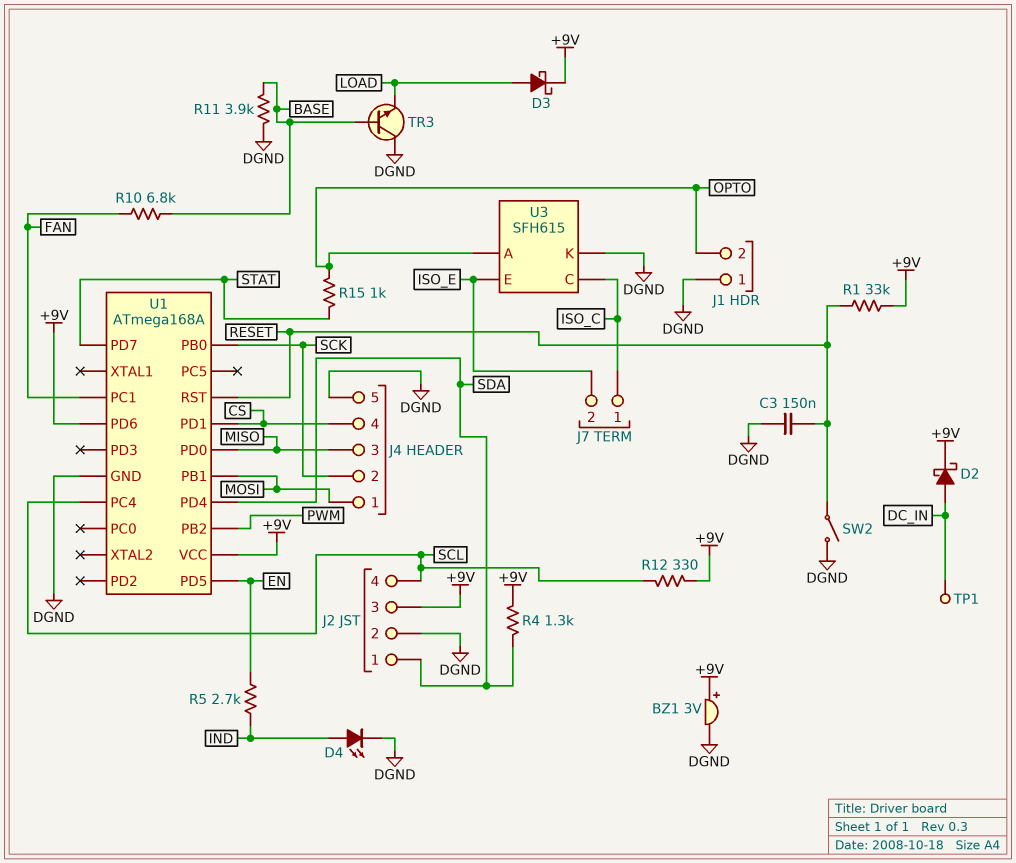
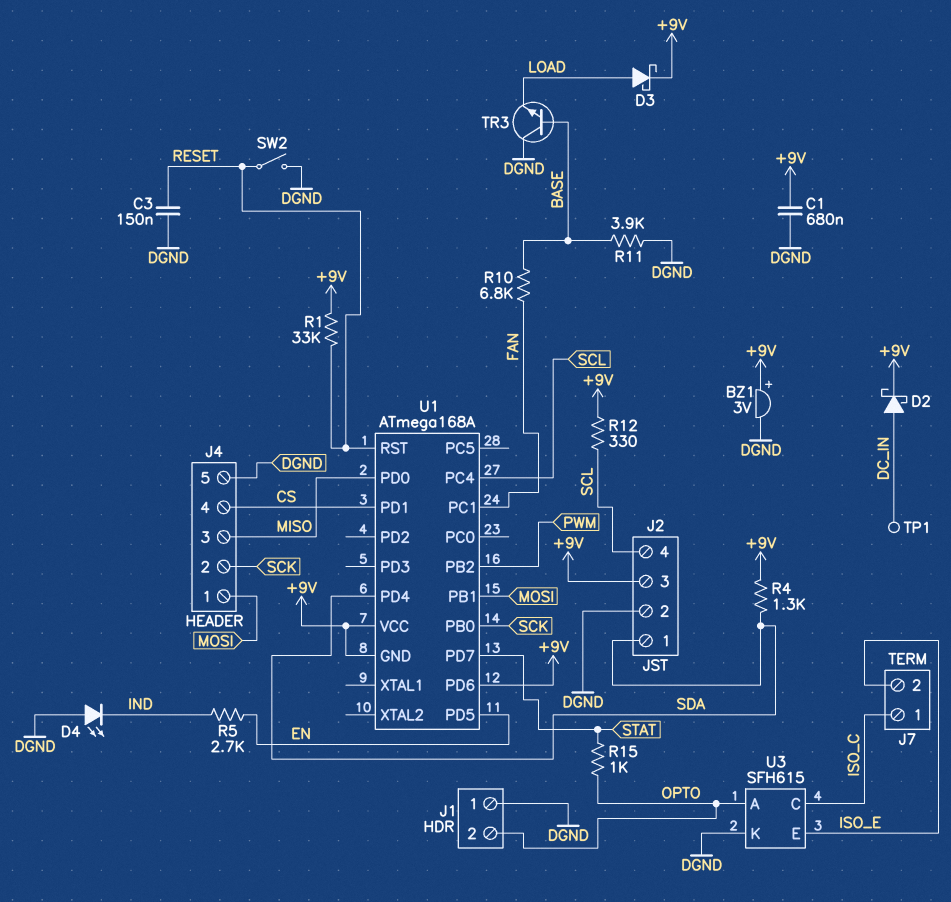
C1: none -> 680nF (+9V, DGND)
D4: LED (A IND, K DGND) -> LED (A DGND, K IND)
U1 pin GND: DGND -> +9V

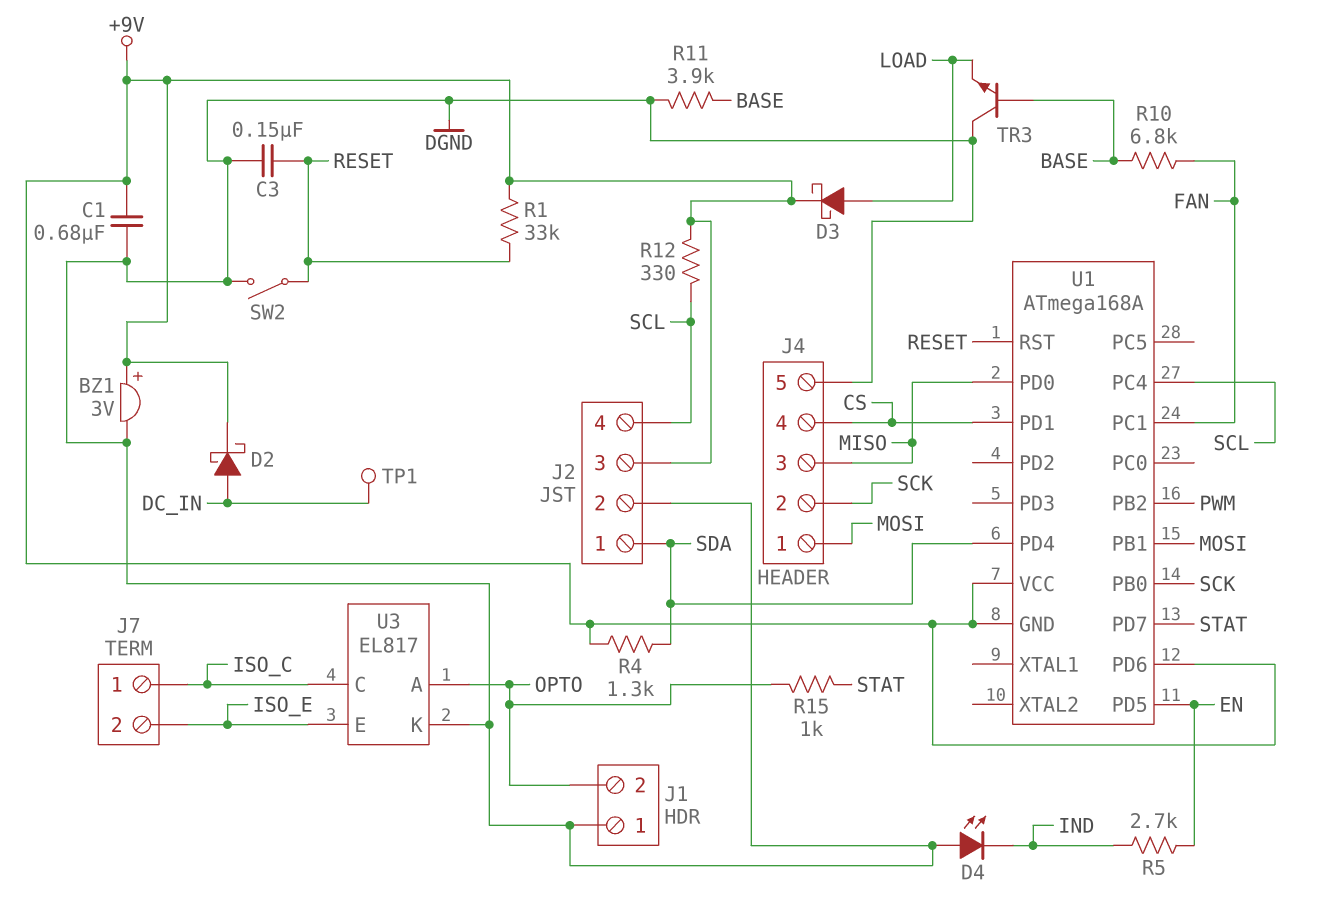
U3: SFH615 -> EL817

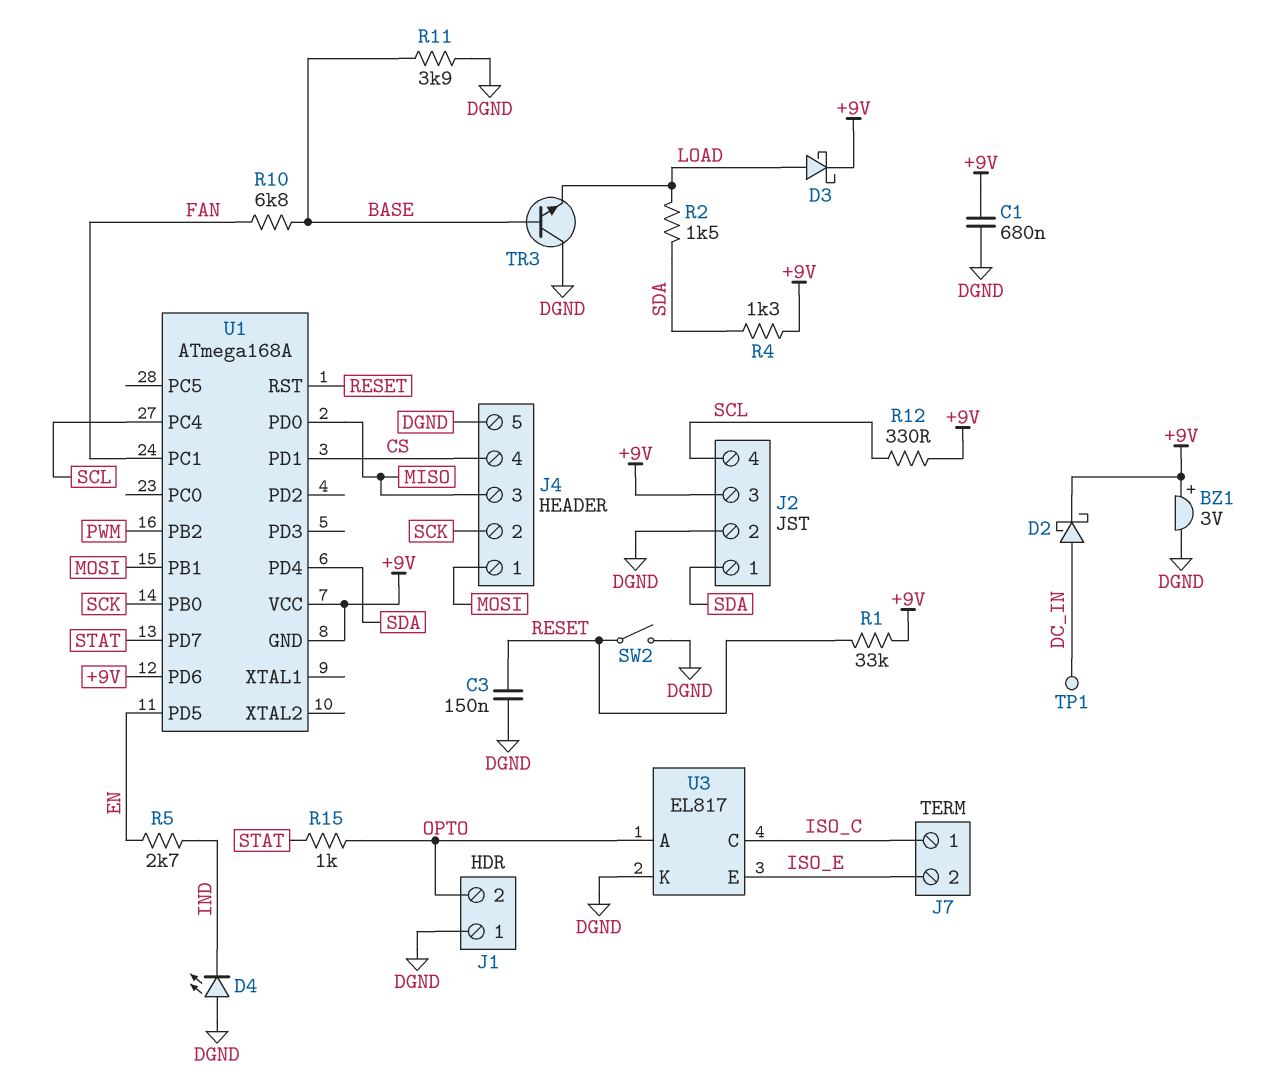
R2: none -> 1.5k (LOAD, SDA)

